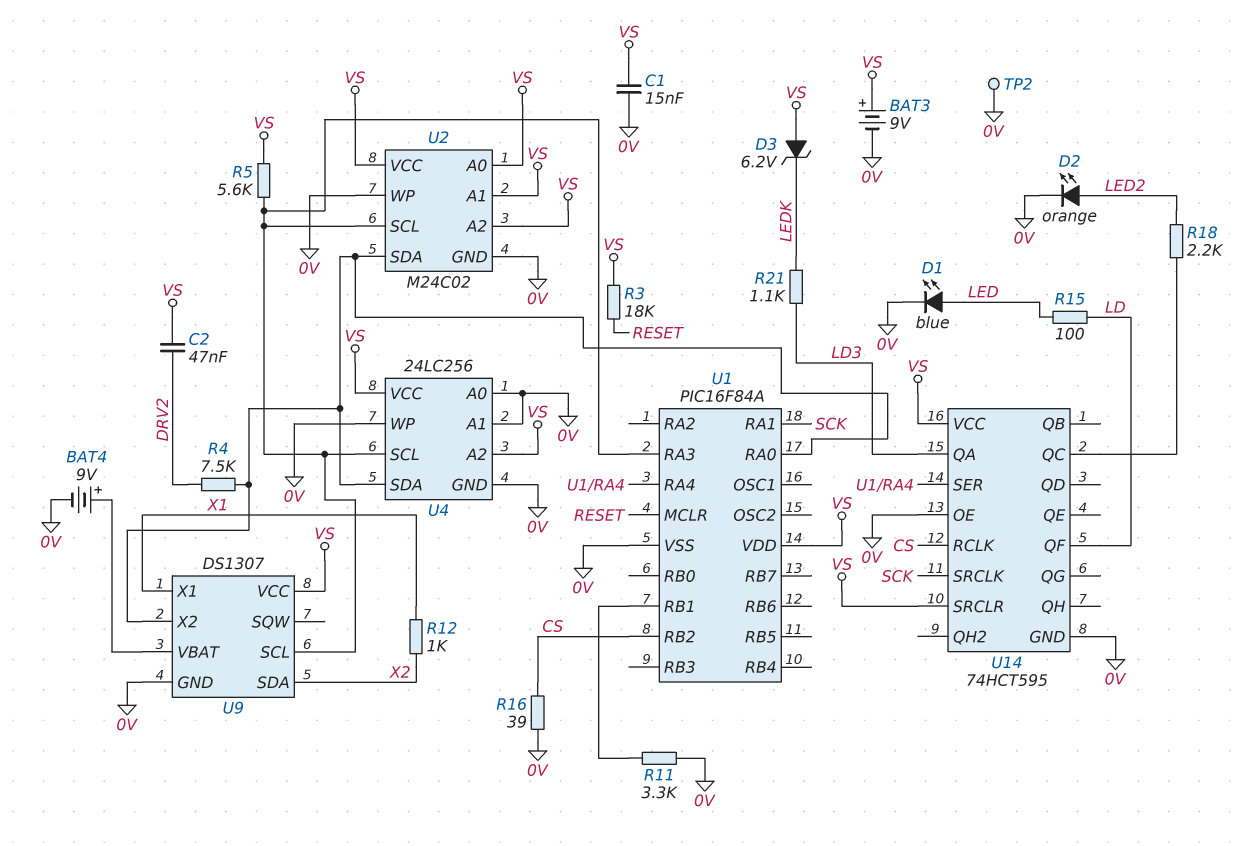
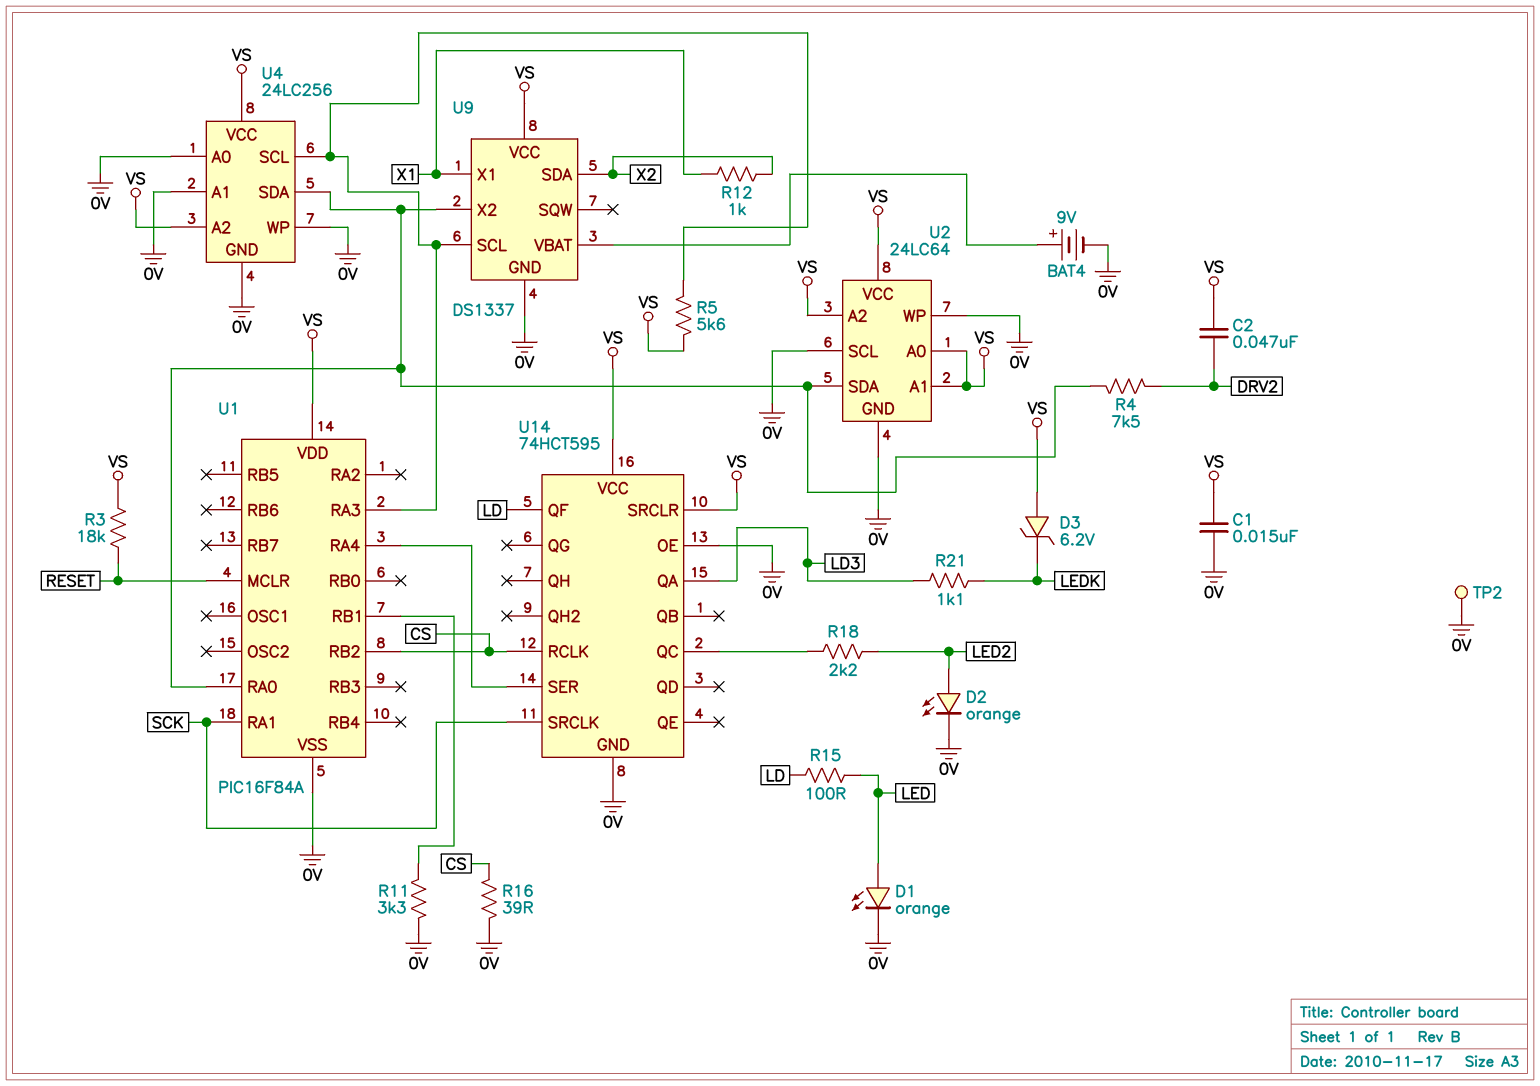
BAT3: 9V (plus VS, minus 0V) -> none
D1: LED blue (A LED, K 0V) -> LED orange (A LED, K 0V)
U2: M24C02 -> 24LC64
U2 pin SCL: U1/RA3 -> 0V
U9: DS1307 -> DS1337

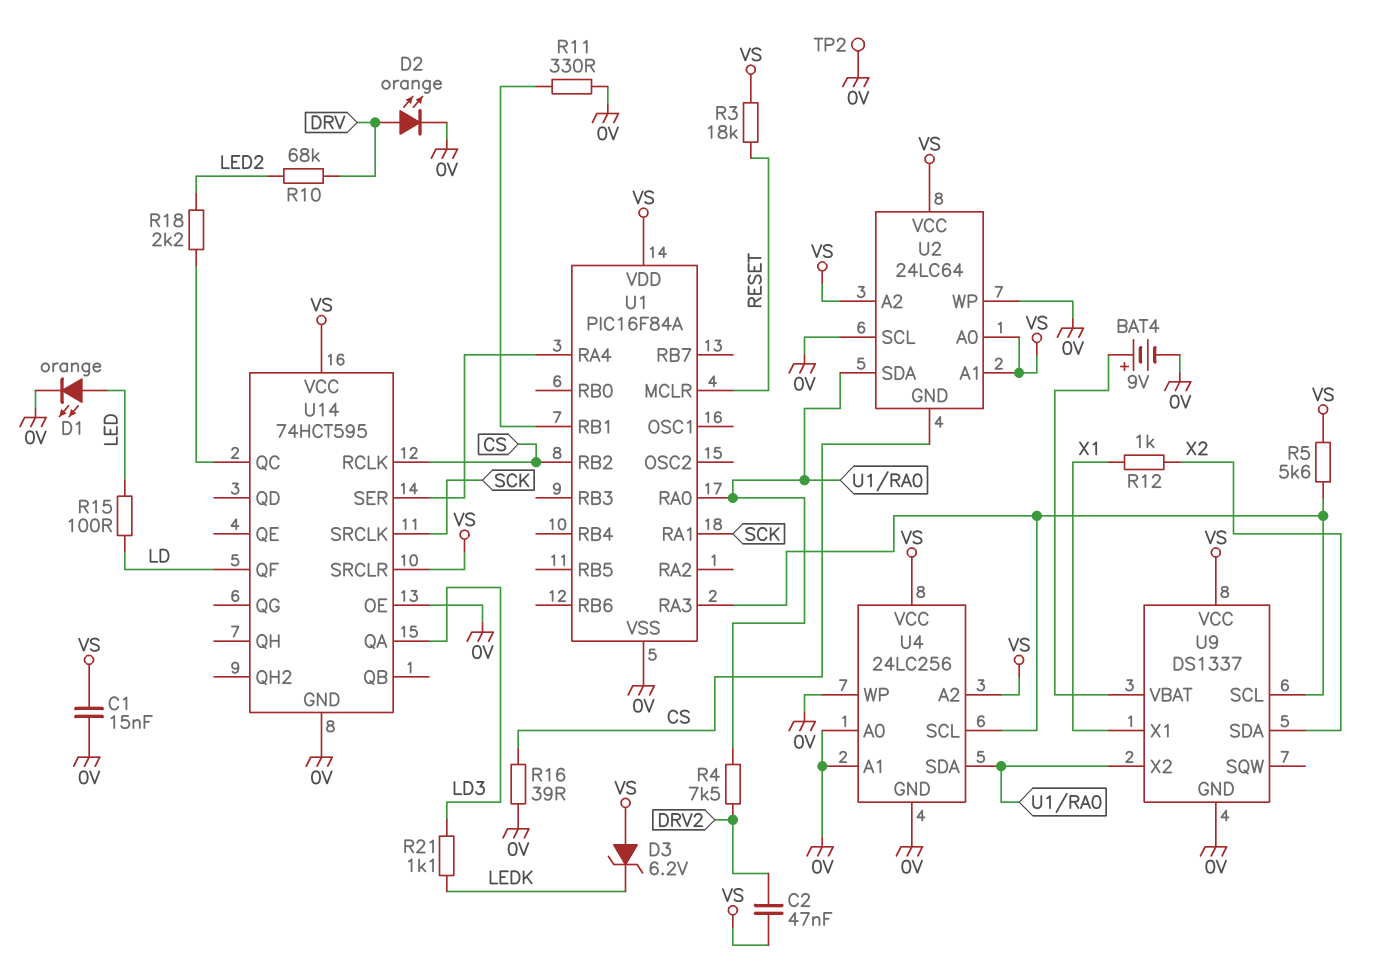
D2: LED orange (A LED2, K 0V) -> LED orange (A DRV, K 0V)
R10: none -> 68k (DRV, LED2)
R11: 3.3k (0V, U1/RB1) -> 330 (0V, U1/RB1)
U2 pin GND: 0V -> CS

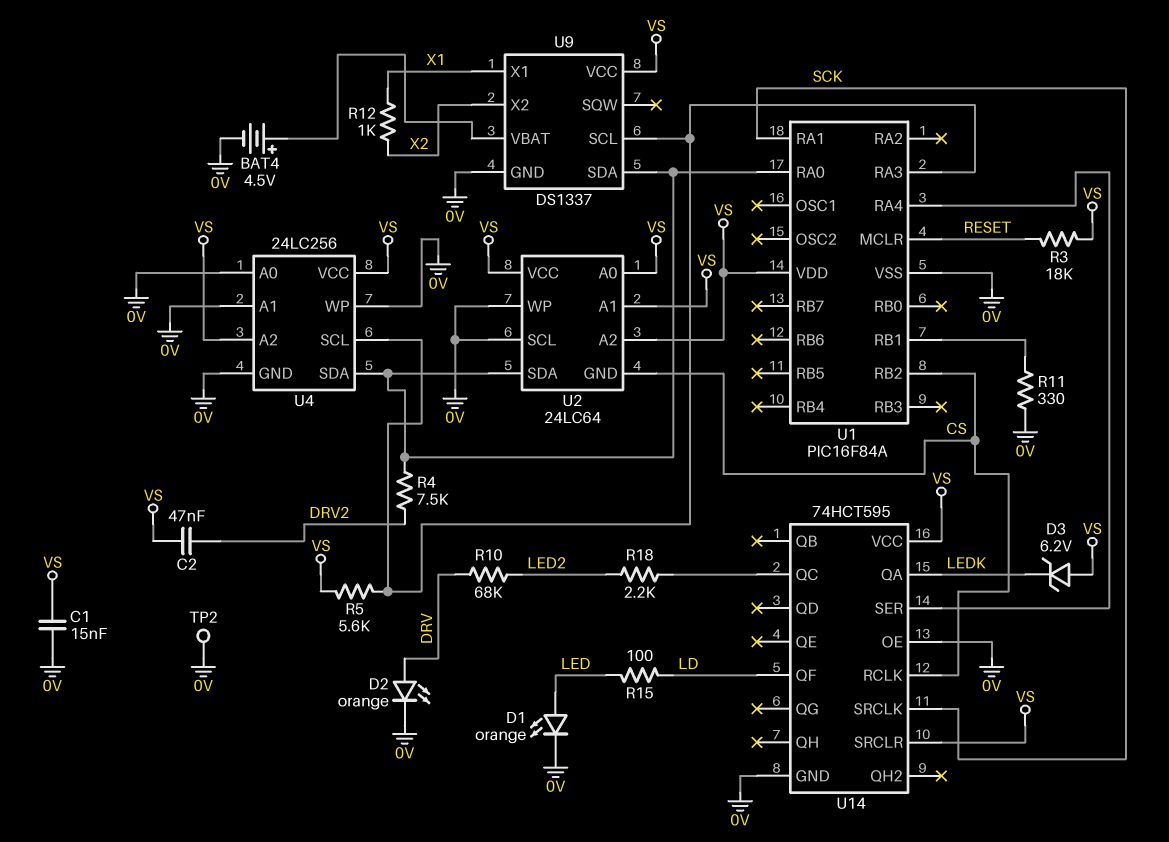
BAT4: 9V (plus U9/VBAT, minus 0V) -> 4.5V (plus U9/VBAT, minus 0V)
R16: 39 (0V, CS) -> none
R21: 1.1k (LD3, LEDK) -> none
U9 pin SDA: X2 -> U1/RA0
U9 pin X2: U1/RA0 -> X2
U14 pin QA: LD3 -> LEDK

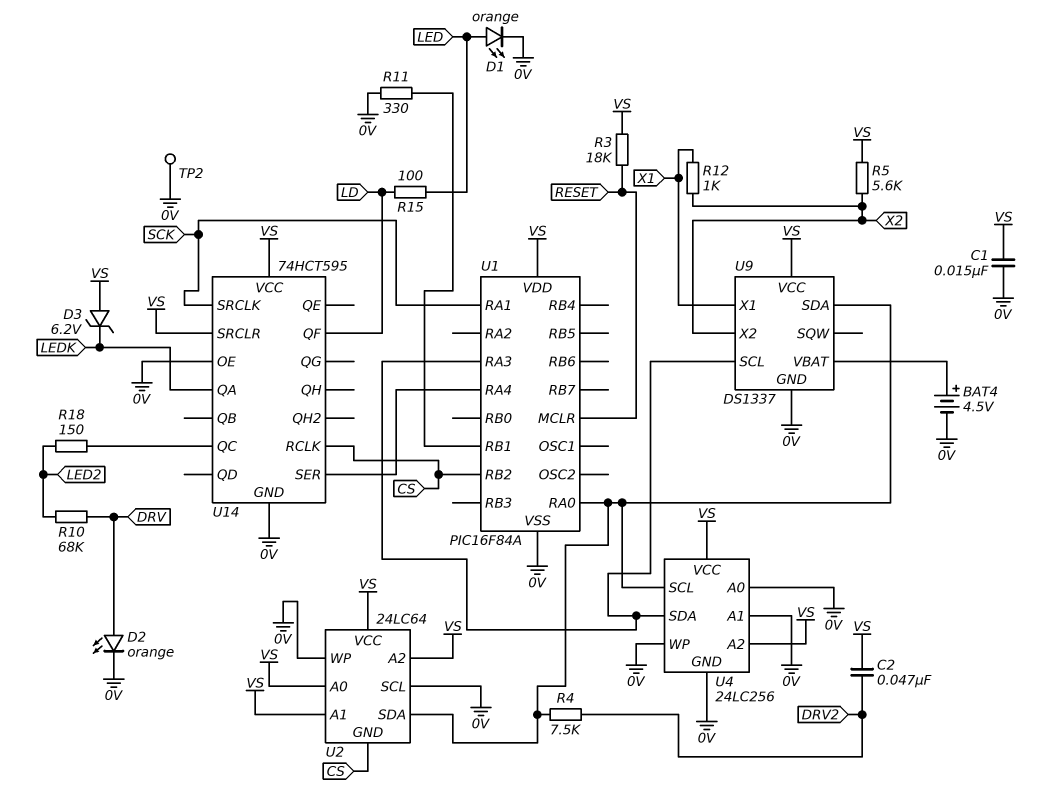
R5: 5.6k (U1/RA3, VS) -> 5.6k (VS, X2)
R18: 2.2k (LED2, U14/QC) -> 150 (LED2, U14/QC)
U4 pin SCL: U1/RA3 -> U1/RA0
U4 pin SDA: U1/RA0 -> U1/RA3

